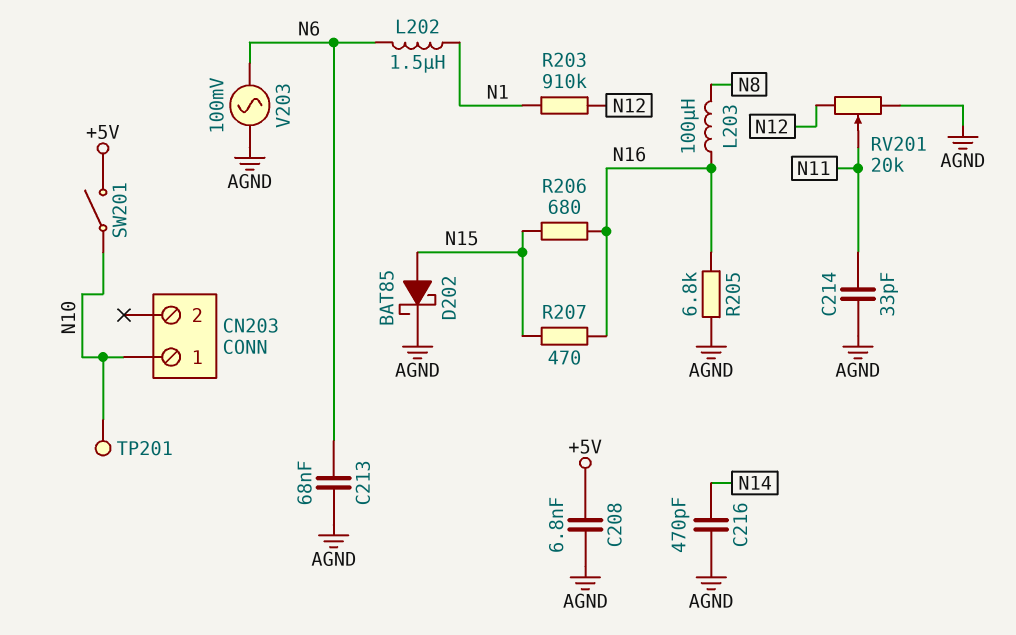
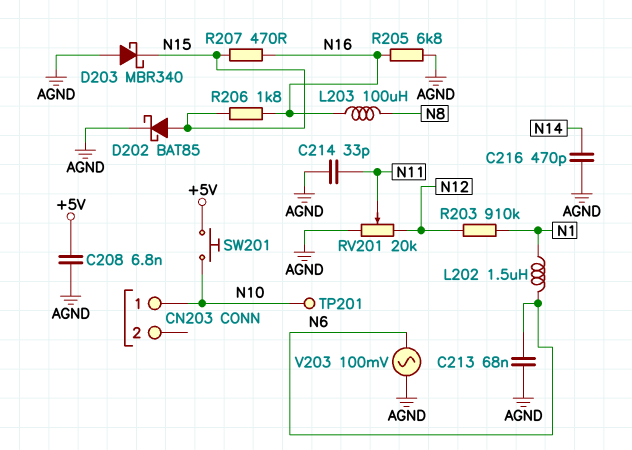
D203: none -> schottky MBR340 (A AGND, K N15)
R206: 680 (N15, N16) -> 1.8k (N15, N16)
SW201: switch (+5V, N10) -> button (+5V, N10)

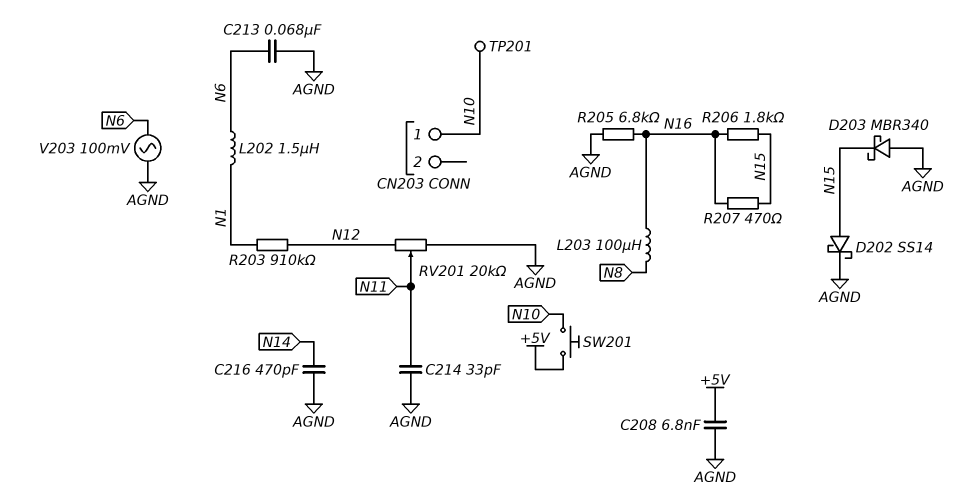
D202: schottky BAT85 (A N15, K AGND) -> schottky SS14 (A N15, K AGND)

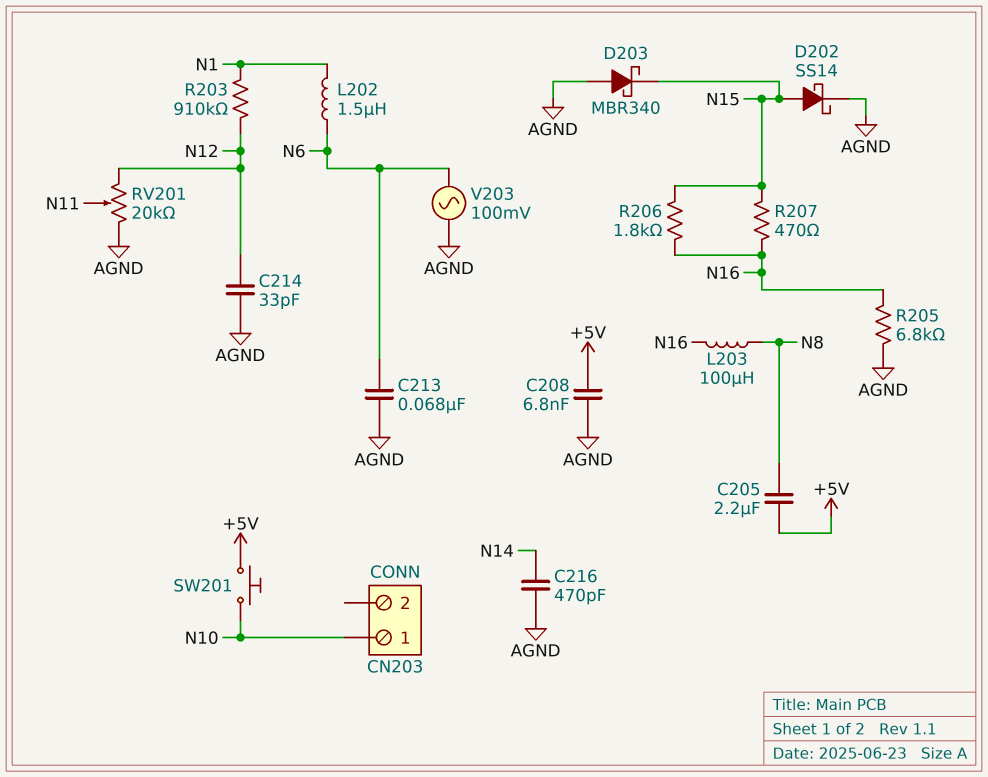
C205: none -> 2.2uF (+5V, N8)
C214: 33pF (AGND, N11) -> 33pF (AGND, N12)
TP201: test point (N10) -> none

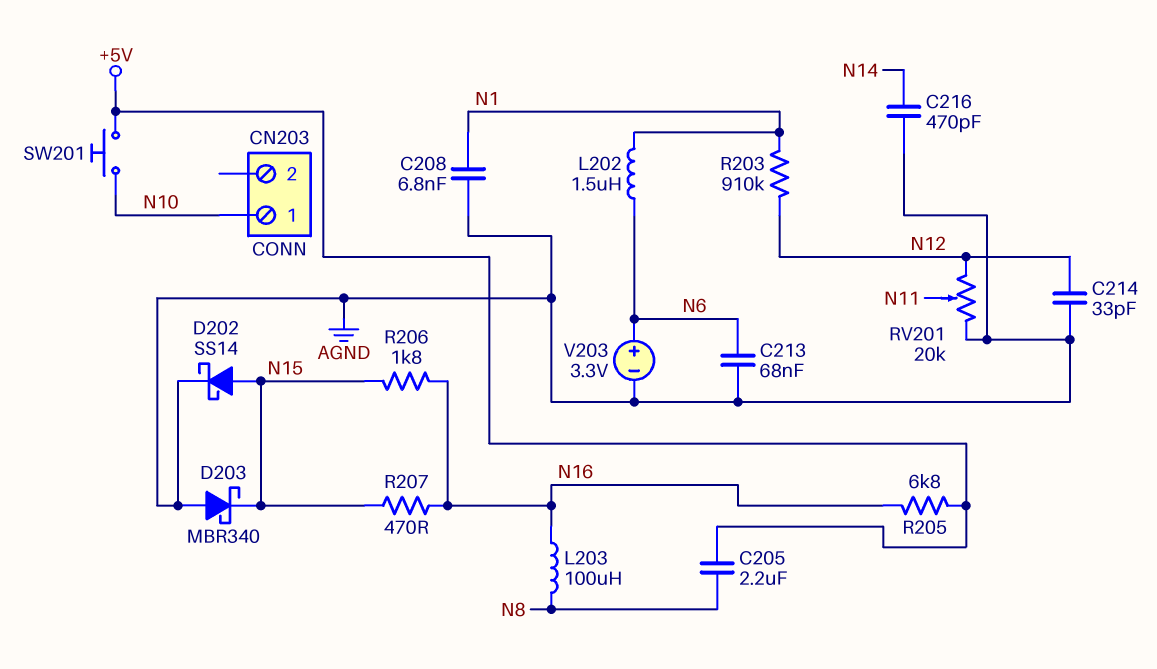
C208: 6.8nF (+5V, AGND) -> 6.8nF (AGND, N1)
R205: 6.8k (AGND, N16) -> 6.8k (+5V, N16)
V203: AC 100mV (AGND, N6) -> 3.3V (plus N6, minus AGND)

